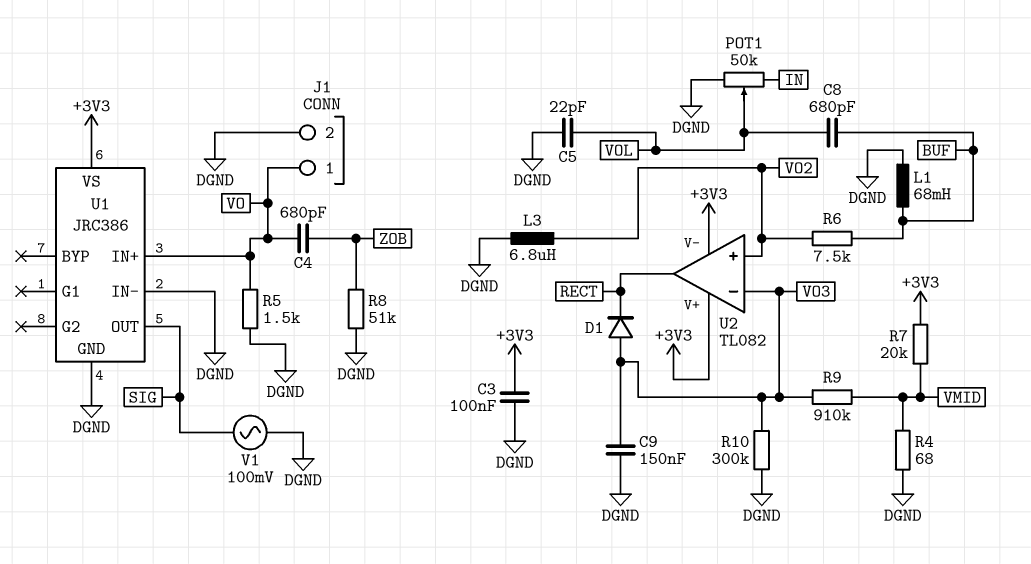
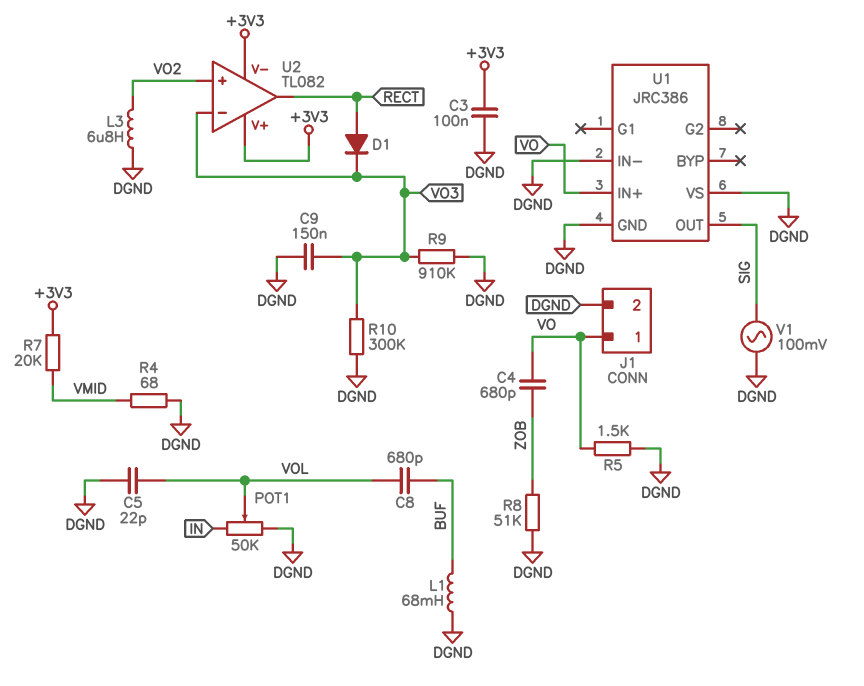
D1: diode (A VO3, K RECT) -> diode (A RECT, K VO3)
R6: 7.5k (BUF, VO2) -> none
R9: 910k (VMID, VO3) -> 910k (DGND, VO3)
U1 pin VS: +3V3 -> DGND

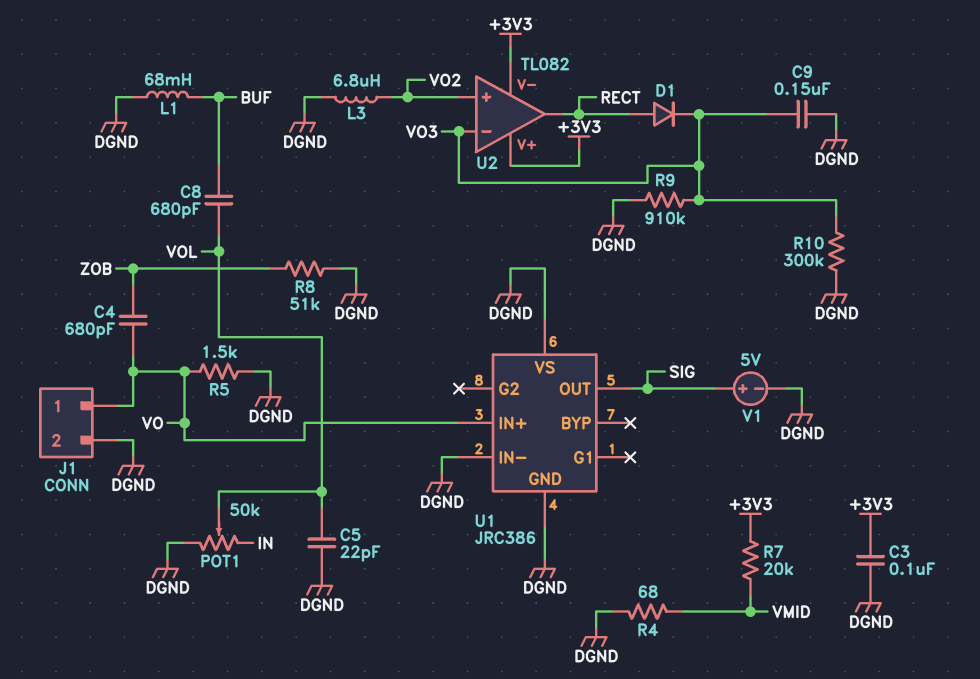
V1: AC 100mV (DGND, SIG) -> 5V (plus SIG, minus DGND)

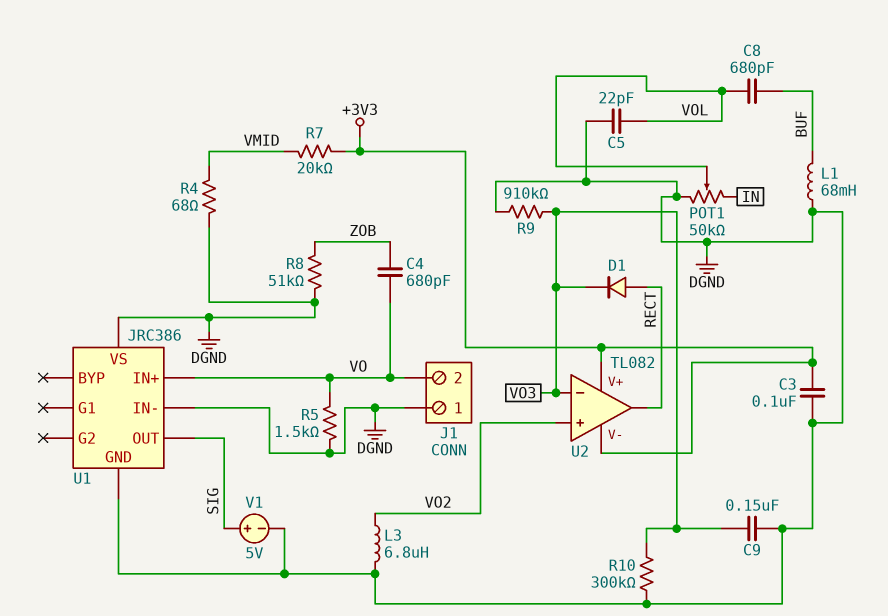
J1 pin 1: VO -> DGND
J1 pin 2: DGND -> VO

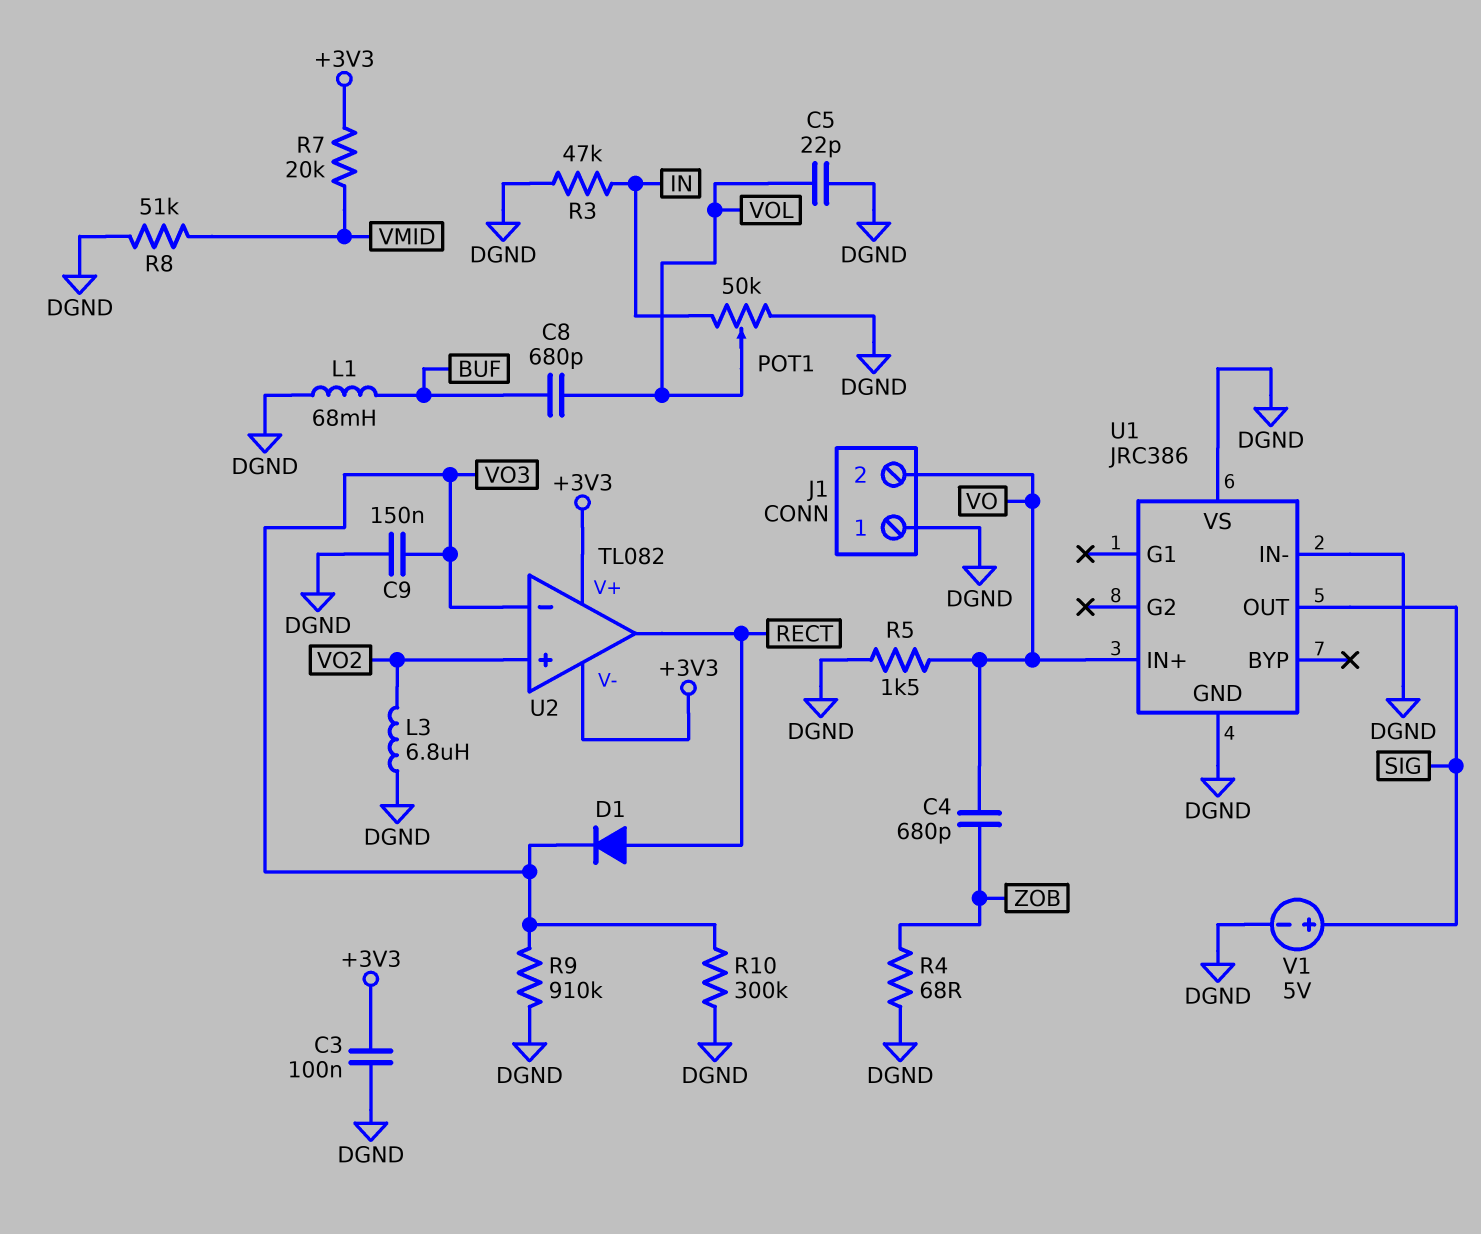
R3: none -> 47k (DGND, IN)
R4: 68 (DGND, VMID) -> 68 (DGND, ZOB)
R8: 51k (DGND, ZOB) -> 51k (DGND, VMID)

